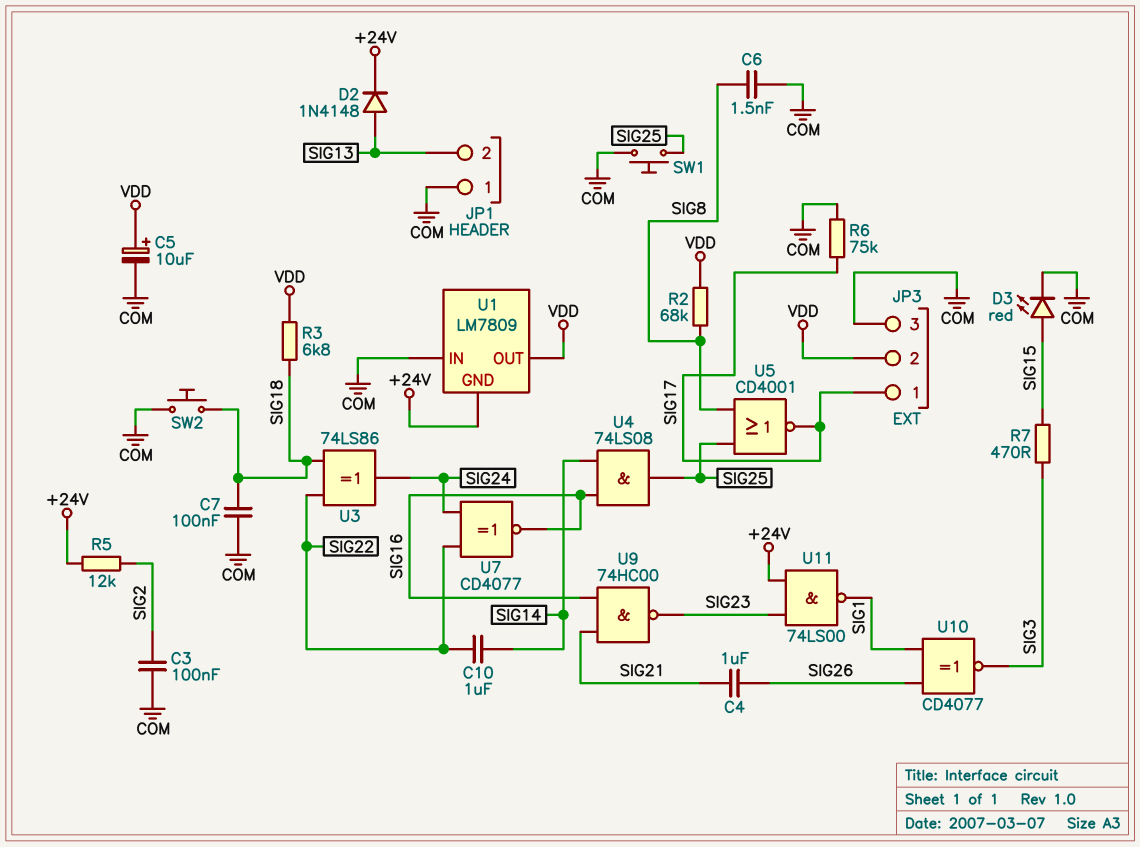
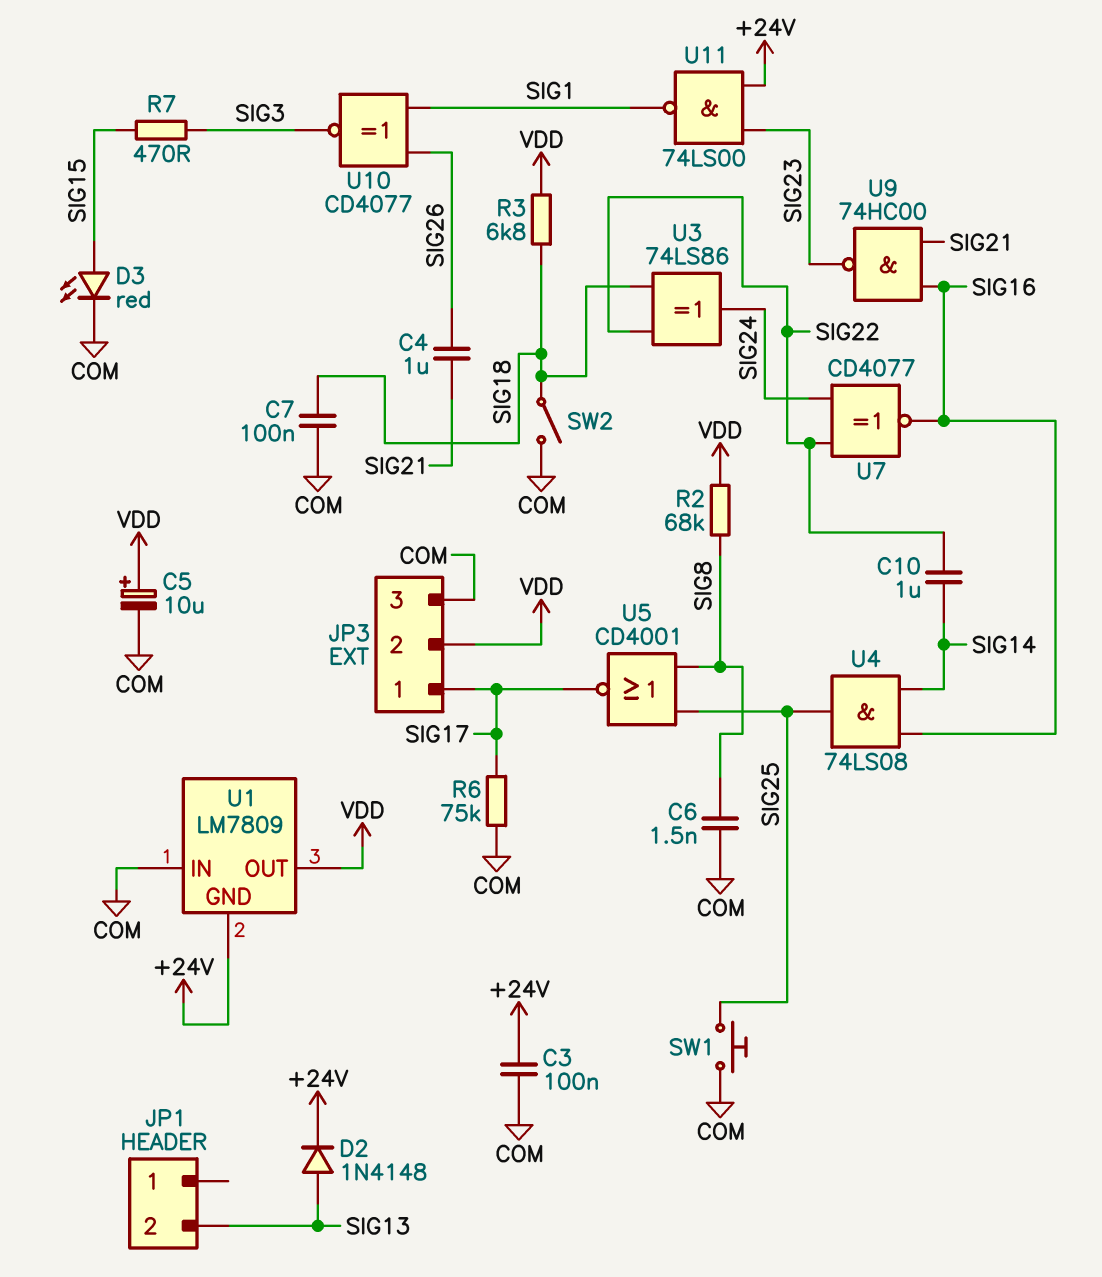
C3: 100nF (COM, SIG2) -> 100nF (+24V, COM)
JP1 pin 1: COM -> none
R5: 12k (+24V, SIG2) -> none
SW2: button (COM, SIG18) -> switch (COM, SIG18)

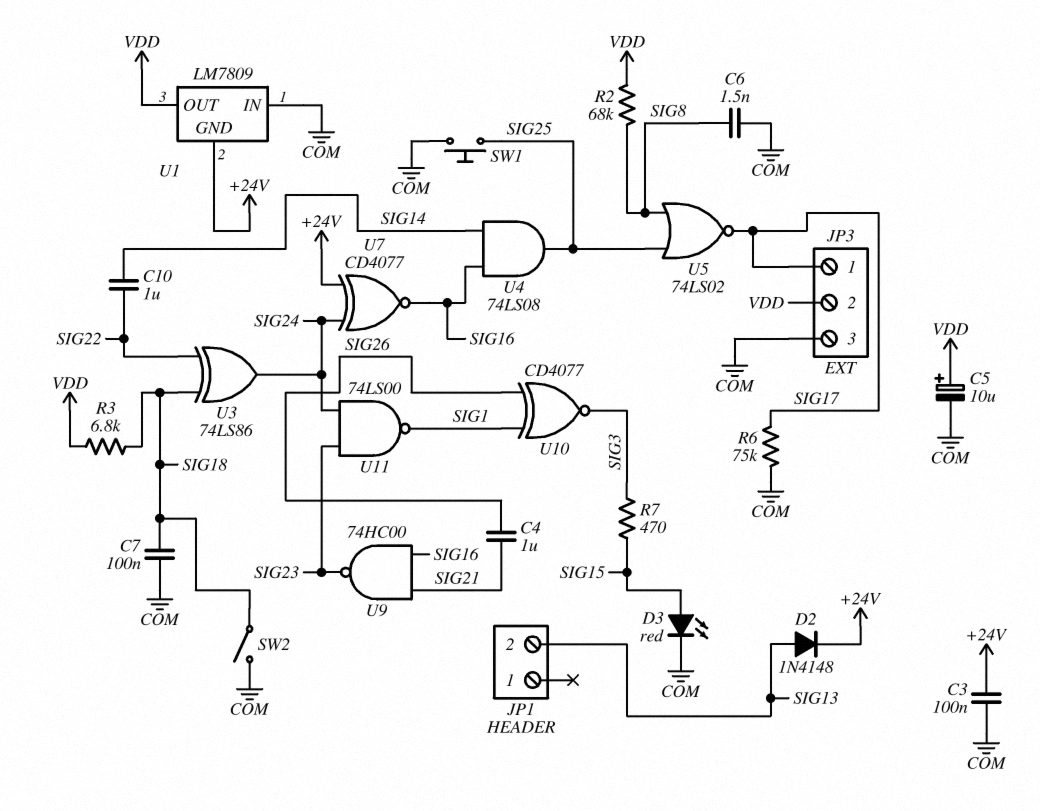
U5: NOR CD4001 (in SIG8, in SIG25, out SIG17) -> NOR 74LS02 (in SIG8, in SIG25, out SIG17)
U7: XNOR CD4077 (in SIG22, in SIG24, out SIG16) -> XNOR CD4077 (in +24V, in SIG24, out SIG16)
U11: NAND 74LS00 (in +24V, in SIG23, out SIG1) -> NAND 74LS00 (in SIG23, in SIG24, out SIG1)

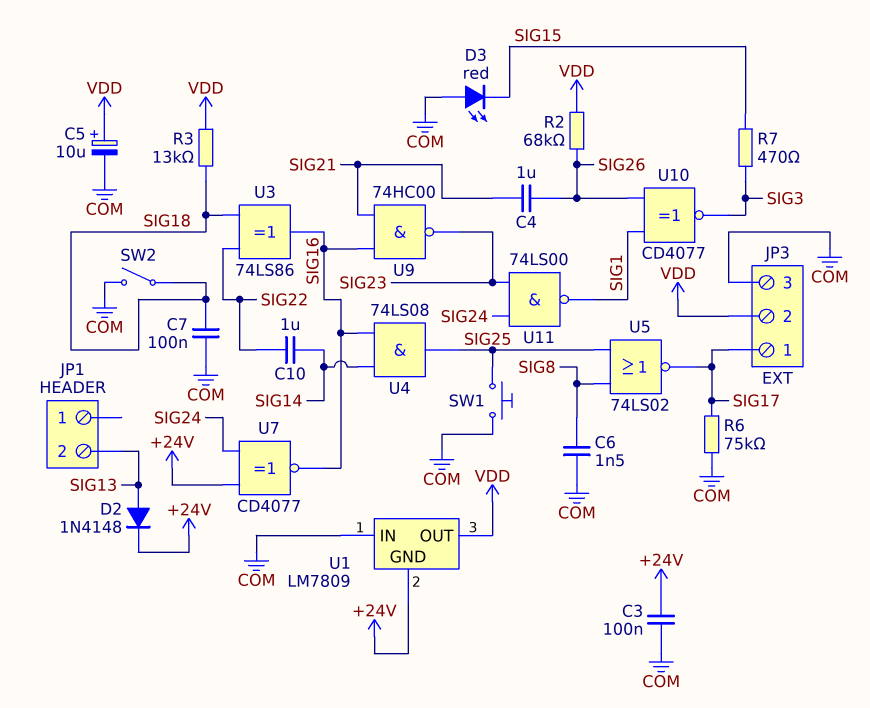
D3: LED red (A SIG15, K COM) -> LED red (A COM, K SIG15)
R2: 68k (SIG8, VDD) -> 68k (SIG26, VDD)
R3: 6.8k (SIG18, VDD) -> 13k (SIG18, VDD)
U3: XOR 74LS86 (in SIG18, in SIG22, out SIG24) -> XOR 74LS86 (in SIG18, in SIG22, out SIG16)

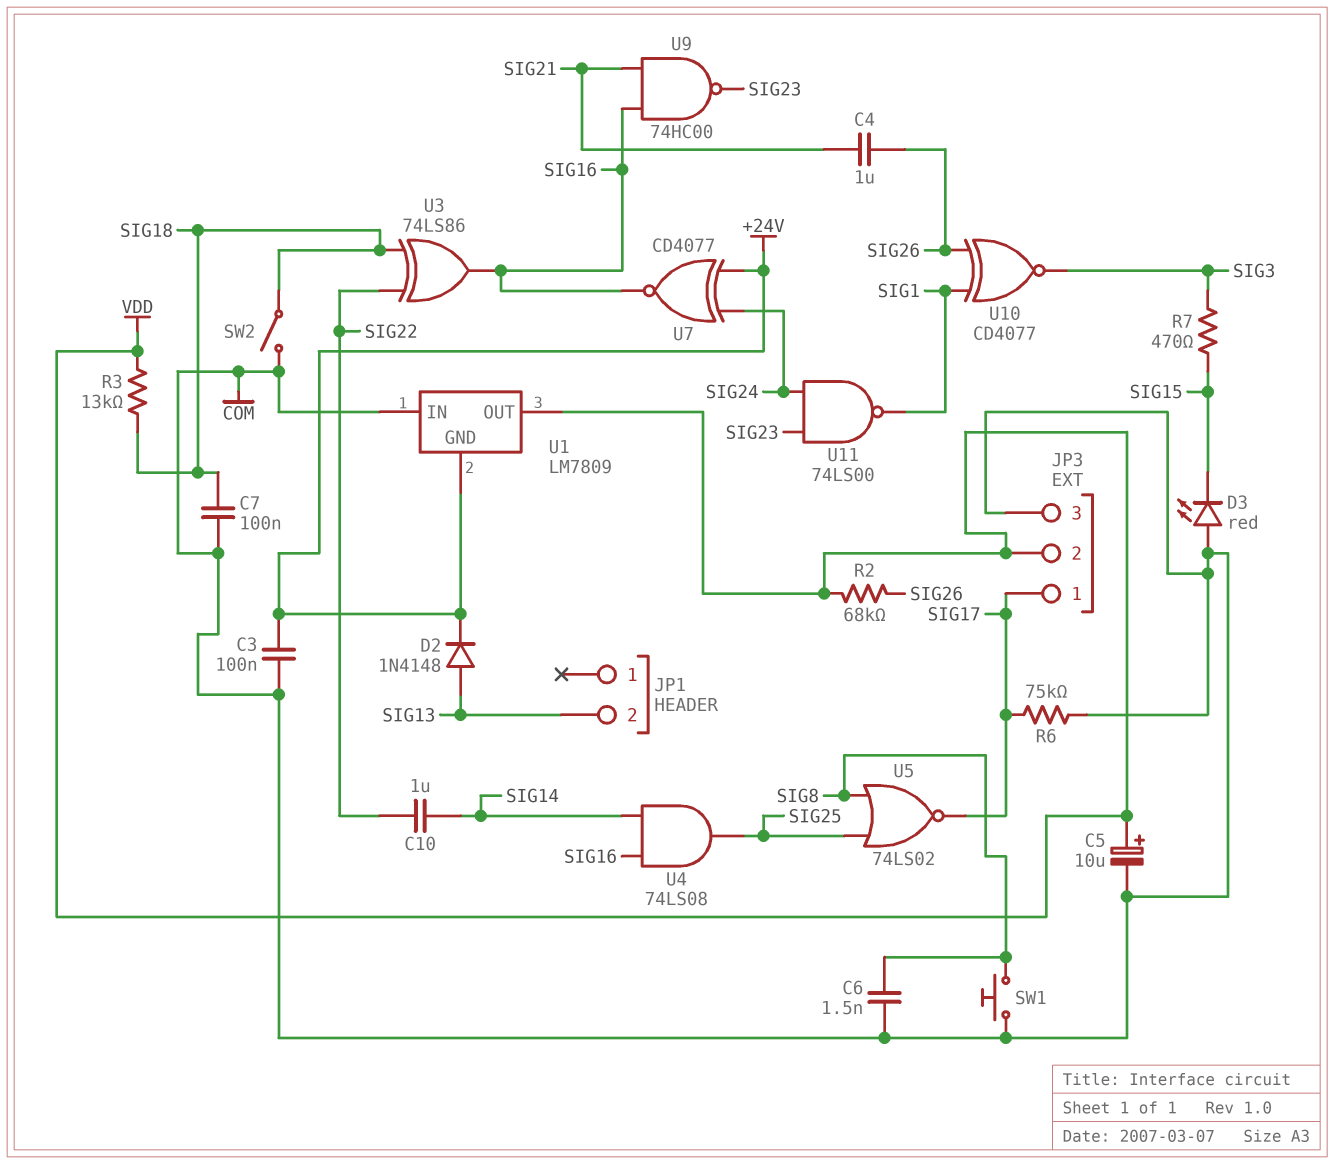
SW1: button (COM, SIG25) -> button (COM, SIG8)

